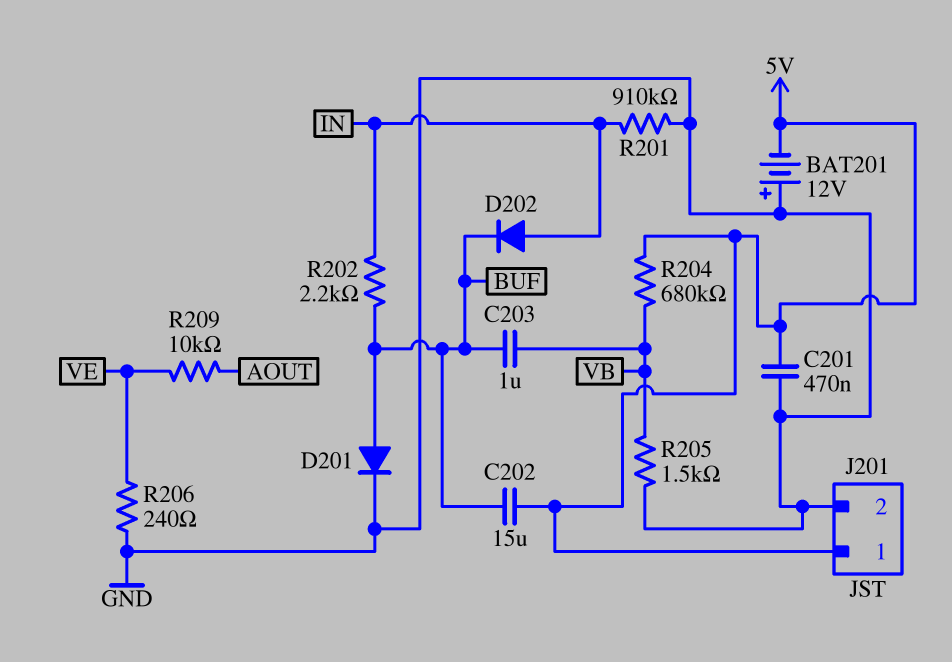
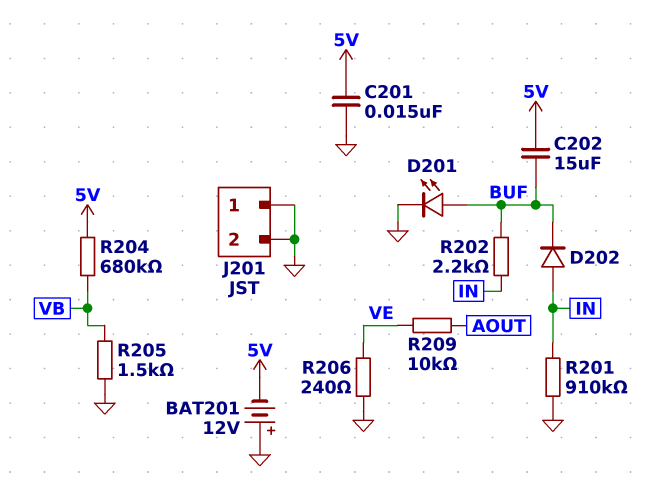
C201: 470nF (5V, GND) -> 15nF (5V, GND)
C203: 1uF (BUF, VB) -> none
D201: diode (A BUF, K GND) -> LED (A BUF, K GND)
J201 pin 1: 5V -> GND

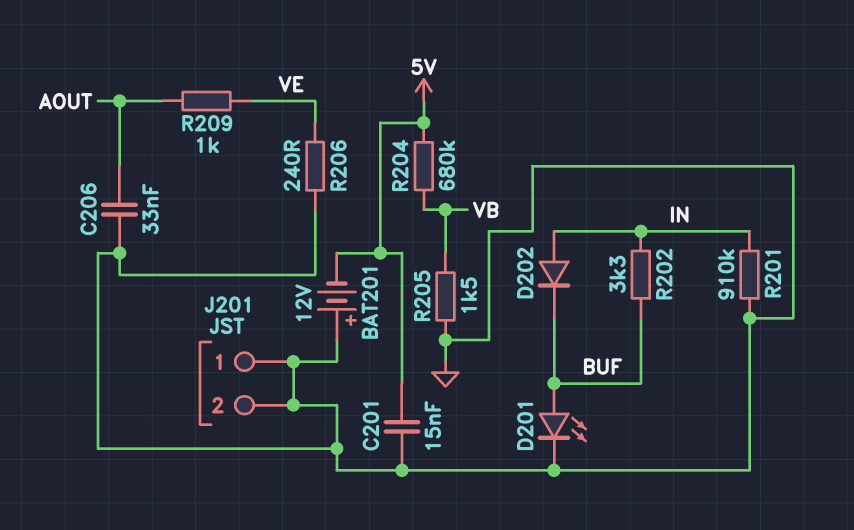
C202: 15uF (5V, BUF) -> none
C206: none -> 33nF (AOUT, GND)
R202: 2.2k (BUF, IN) -> 3.3k (BUF, IN)
R209: 10k (AOUT, VE) -> 1k (AOUT, VE)

